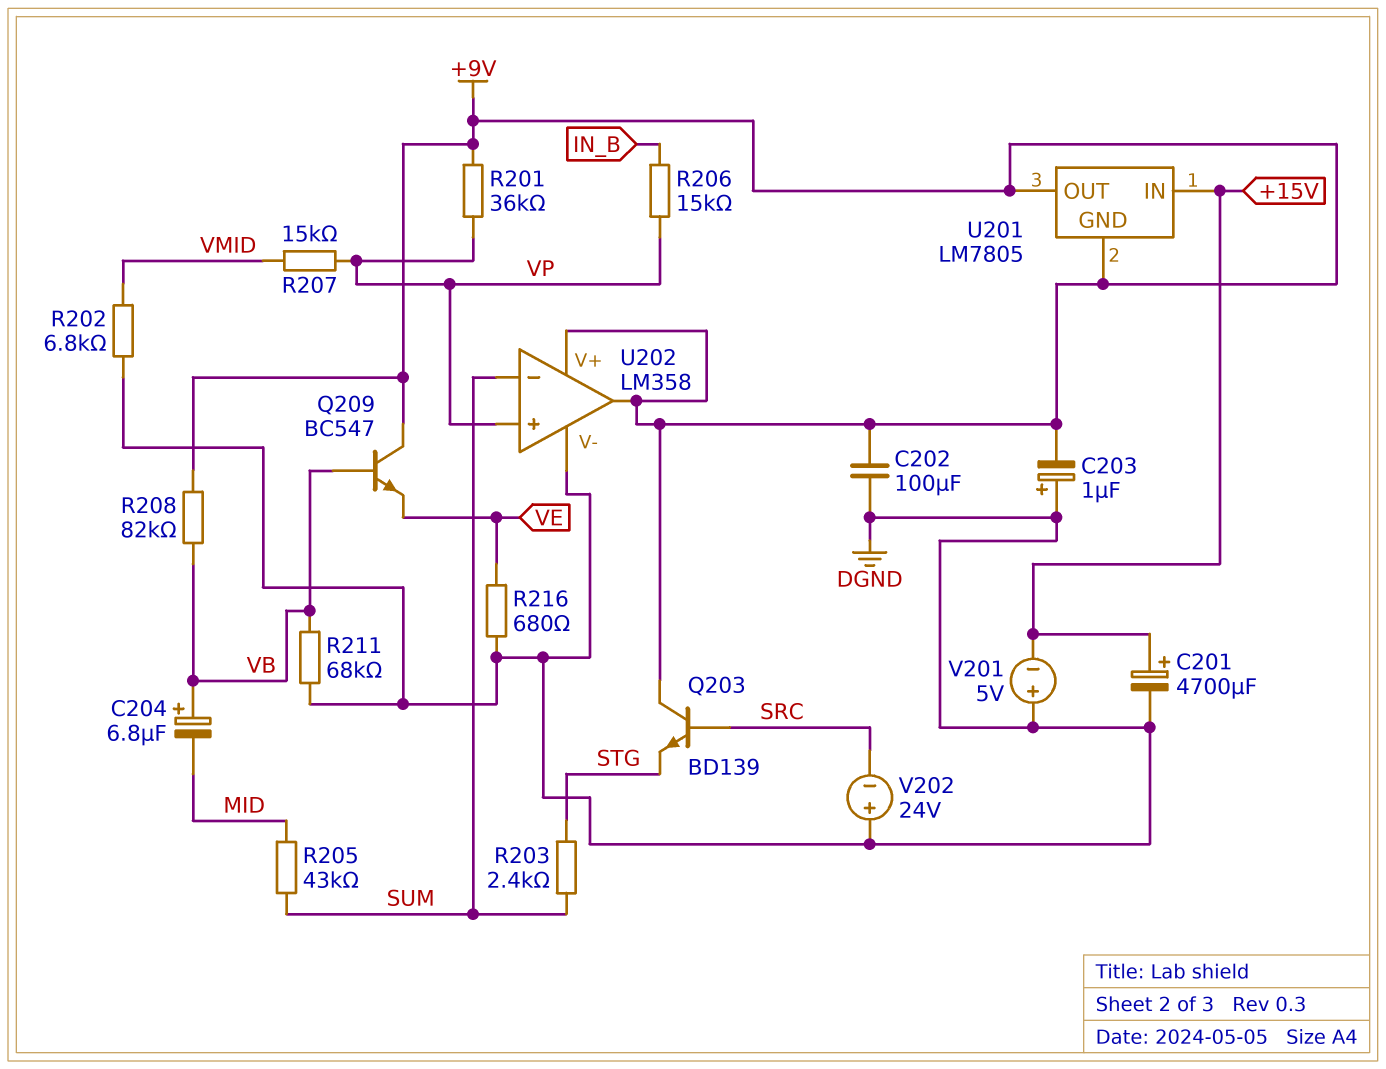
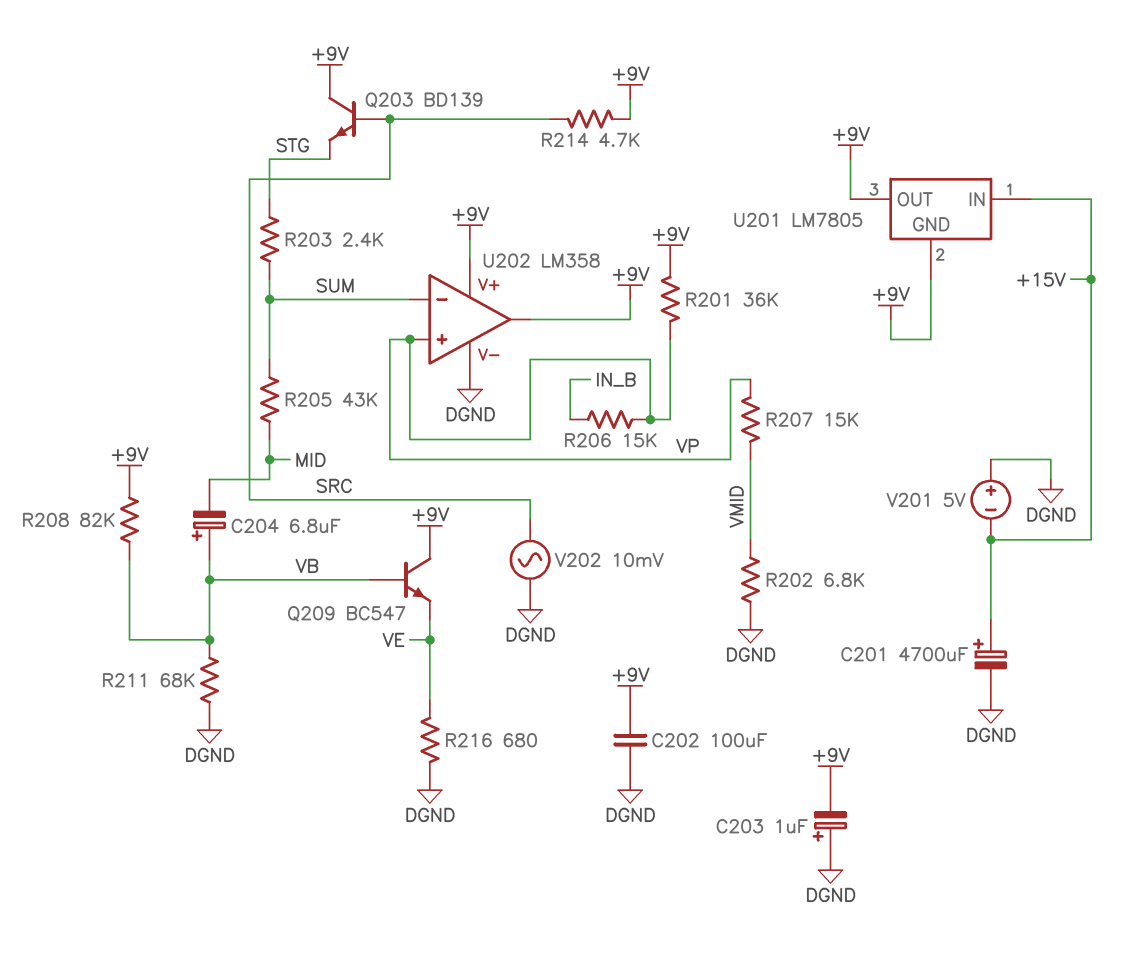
R214: none -> 4.7k (+9V, SRC)
V202: 24V (plus DGND, minus SRC) -> AC 10mV (DGND, SRC)

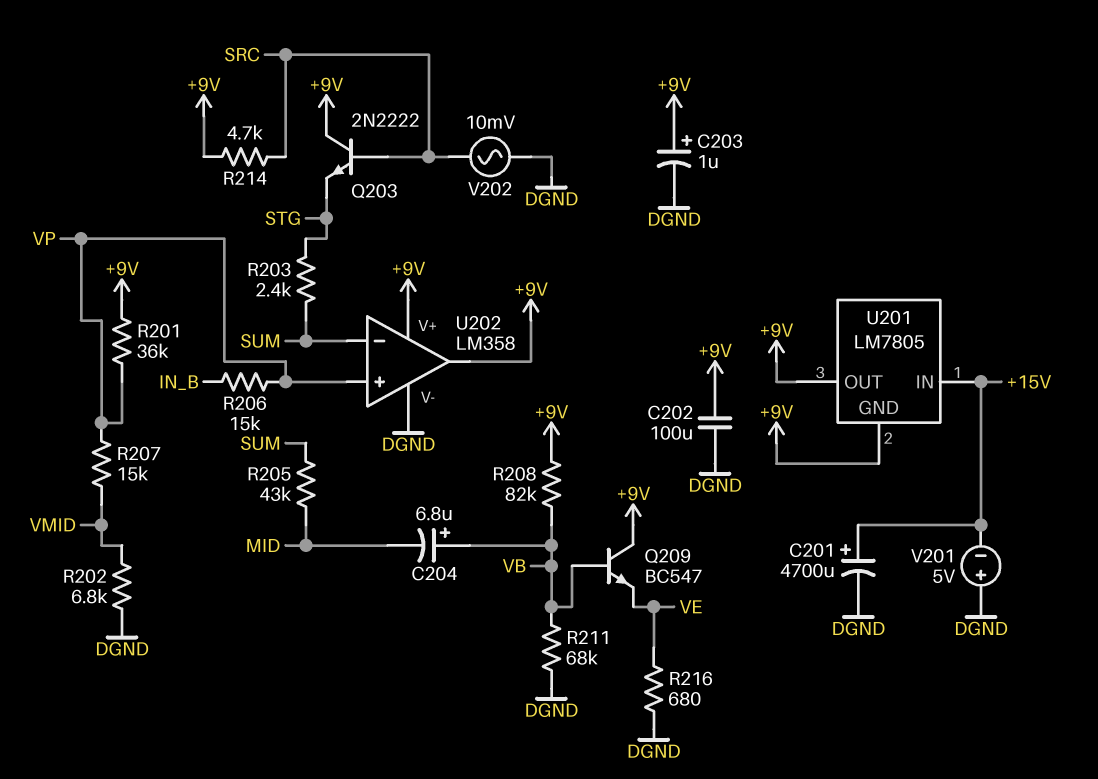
C203: 1uF (plus DGND, minus +9V) -> 1uF (plus +9V, minus DGND)
Q203: NPN BD139 (B SRC, C +9V, E STG) -> NPN 2N2222 (B SRC, C +9V, E STG)

